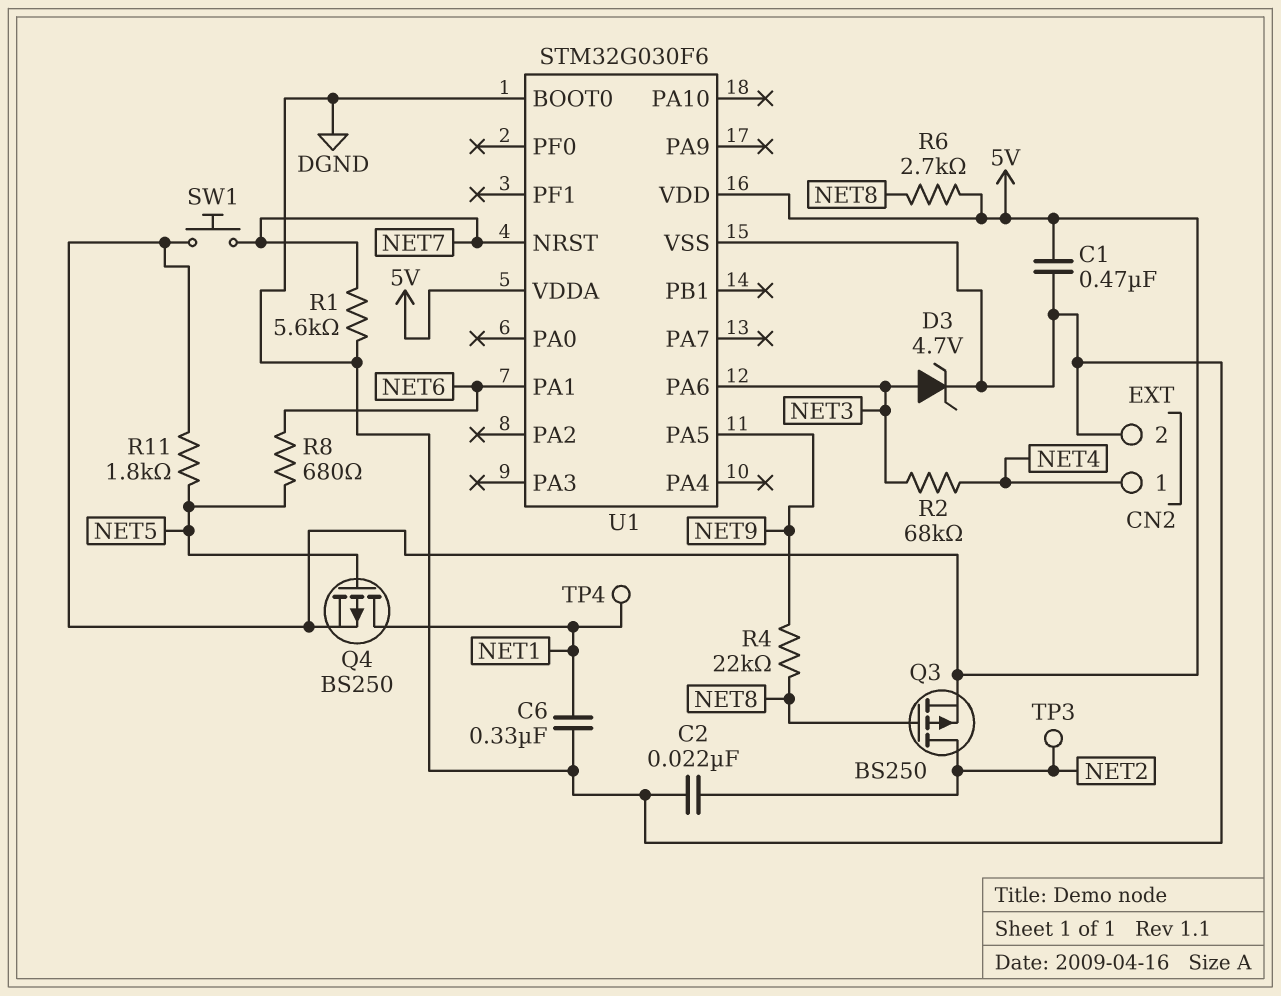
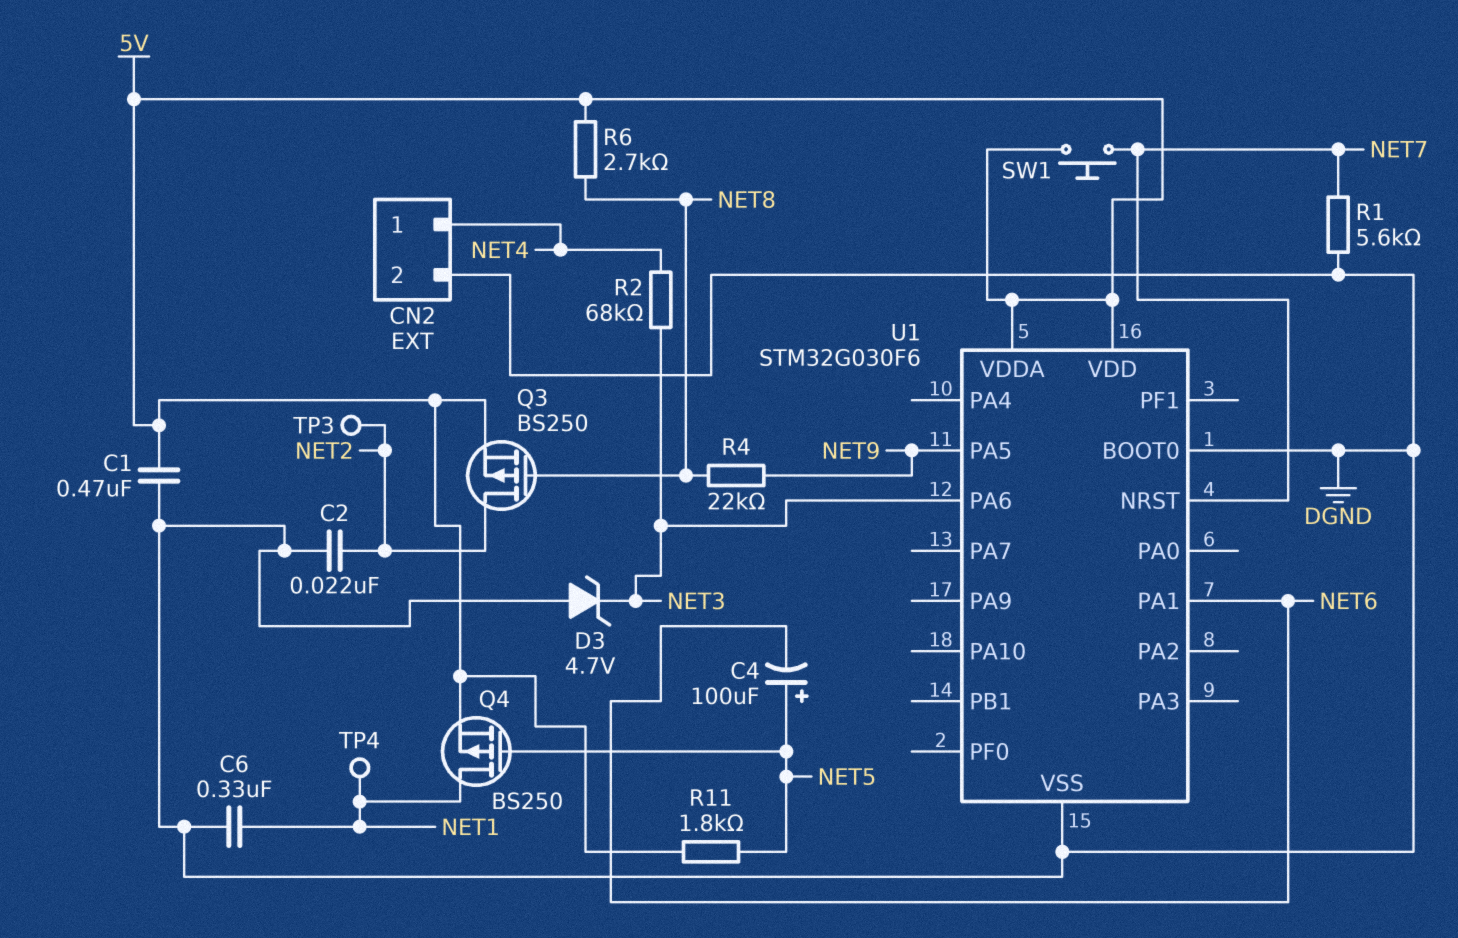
C4: none -> 100uF (plus NET5, minus NET6)
D3: zener 4.7V (A NET3, K DGND) -> zener 4.7V (A DGND, K NET3)
R8: 680 (NET5, NET6) -> none

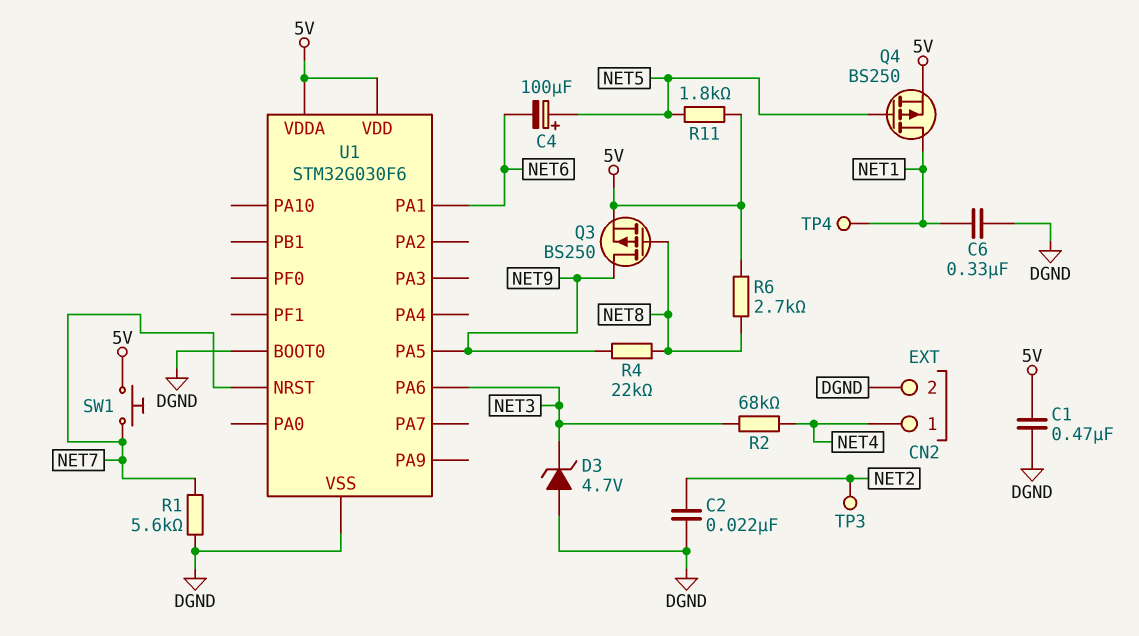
Q3: PMOS BS250 (G NET8, D NET2, S 5V) -> PMOS BS250 (G NET8, D NET9, S 5V)

